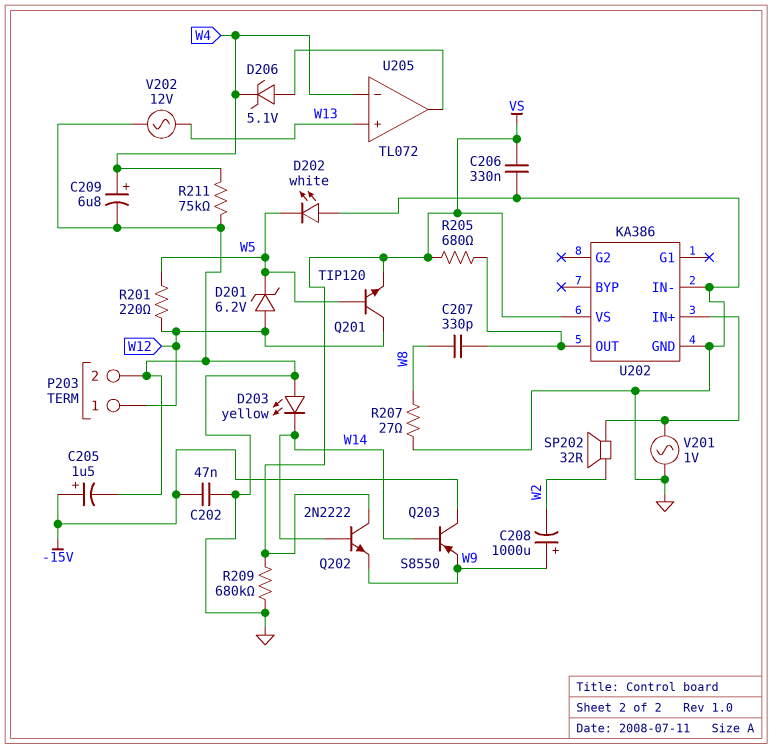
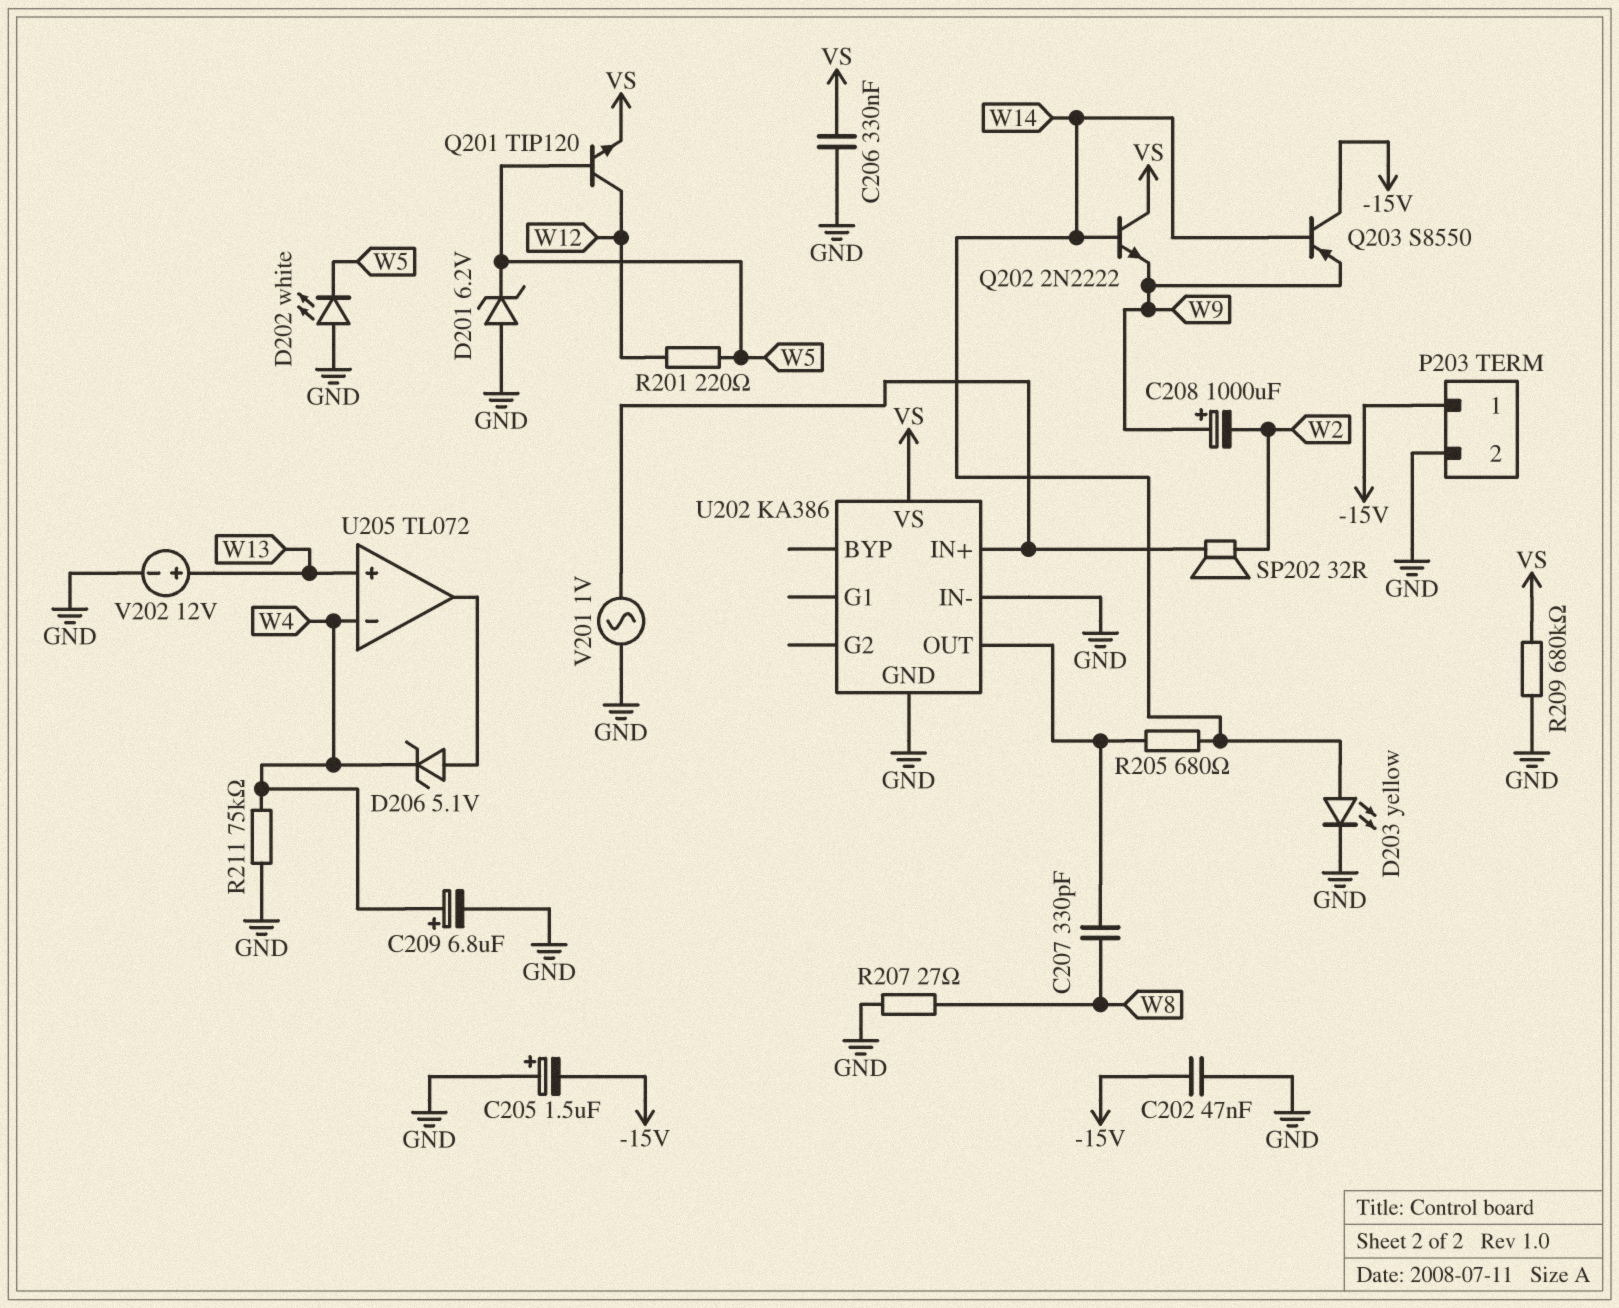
C205: 1.5uF (plus -15V, minus GND) -> 1.5uF (plus GND, minus -15V)
D201: zener 6.2V (A W12, K W5) -> zener 6.2V (A GND, K W5)
D203: LED yellow (A GND, K W14) -> LED yellow (A W14, K GND)
P203 pin 1: W12 -> -15V
R205: 680 (U202/OUT, VS) -> 680 (U202/OUT, W14)
V202: AC 12V (GND, W13) -> 12V (plus W13, minus GND)

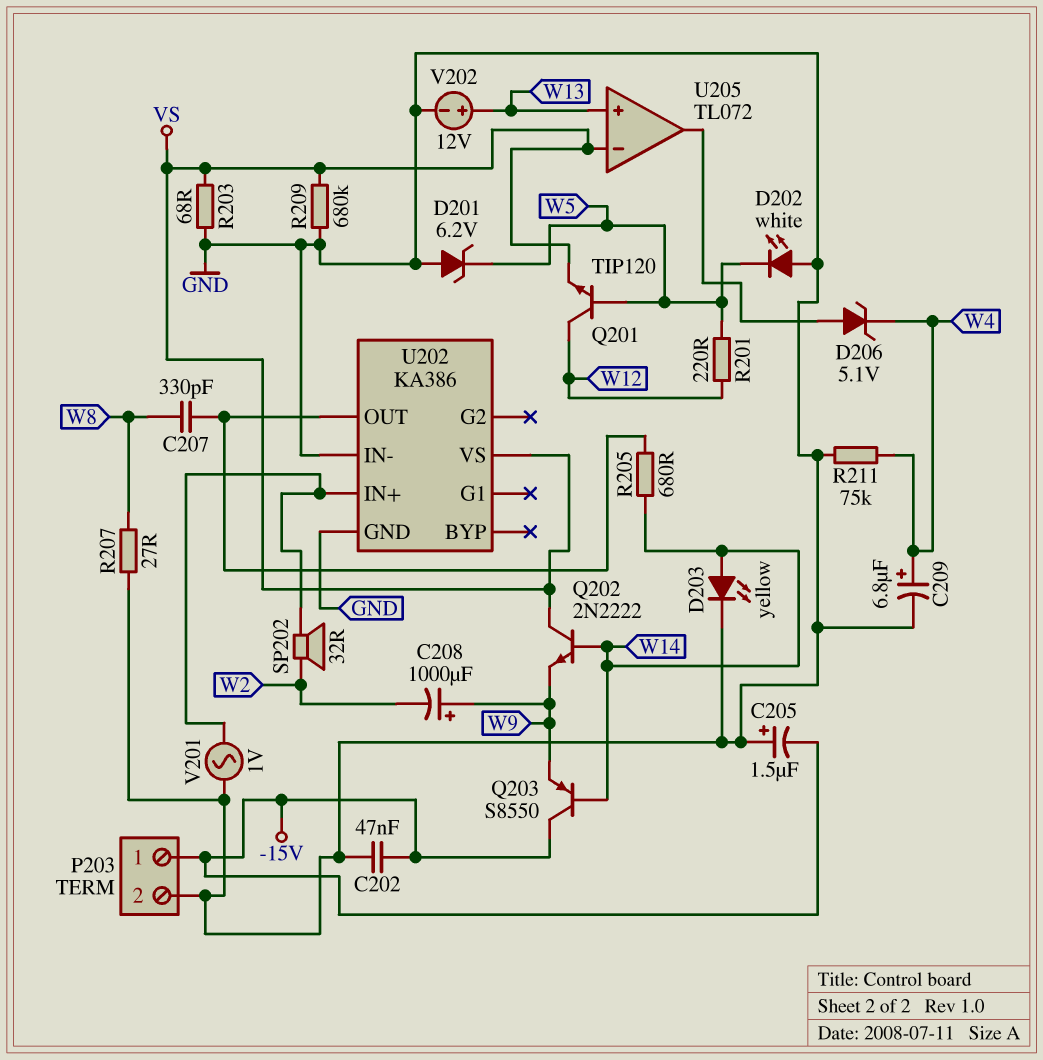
C206: 330nF (GND, VS) -> none
R203: none -> 68 (GND, VS)
U205 pin in-: W4 -> VS

